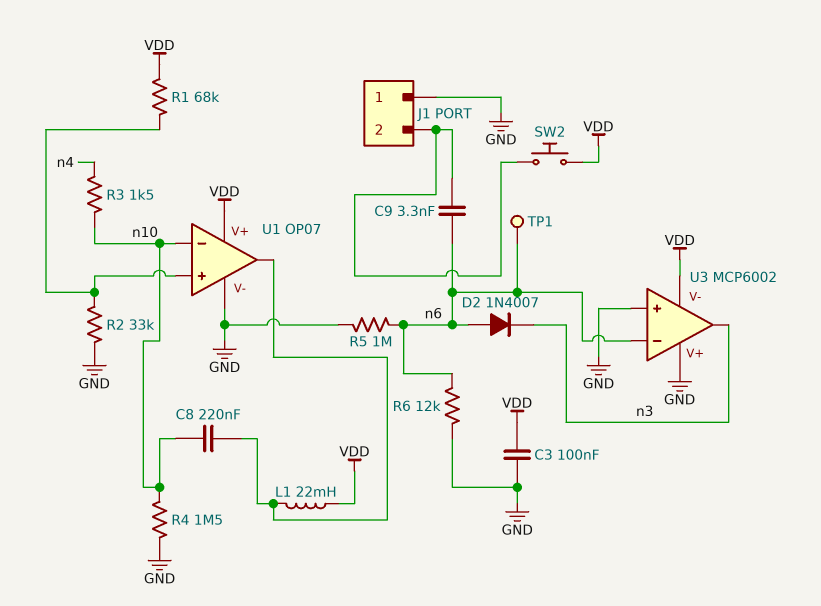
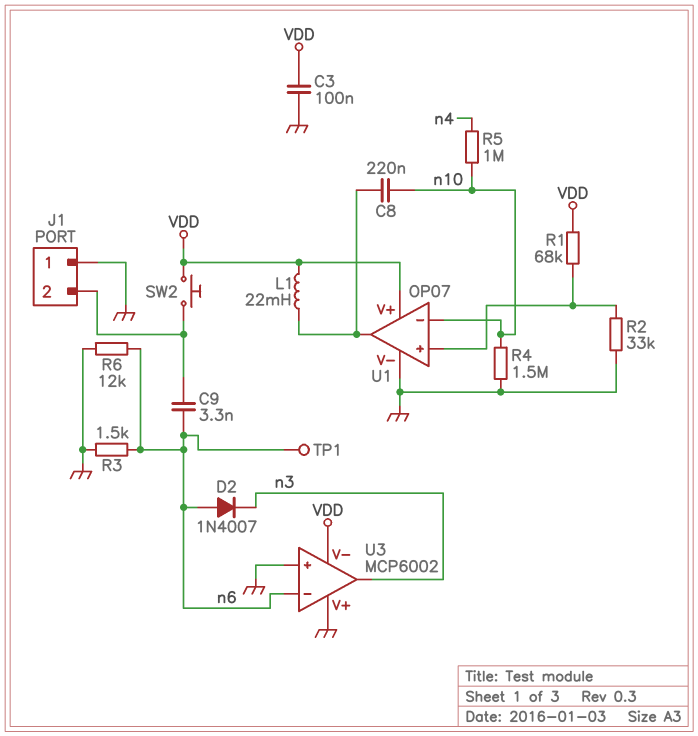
R3: 1.5k (n4, n10) -> 1.5k (GND, n6)
R5: 1M (GND, n6) -> 1M (n4, n10)

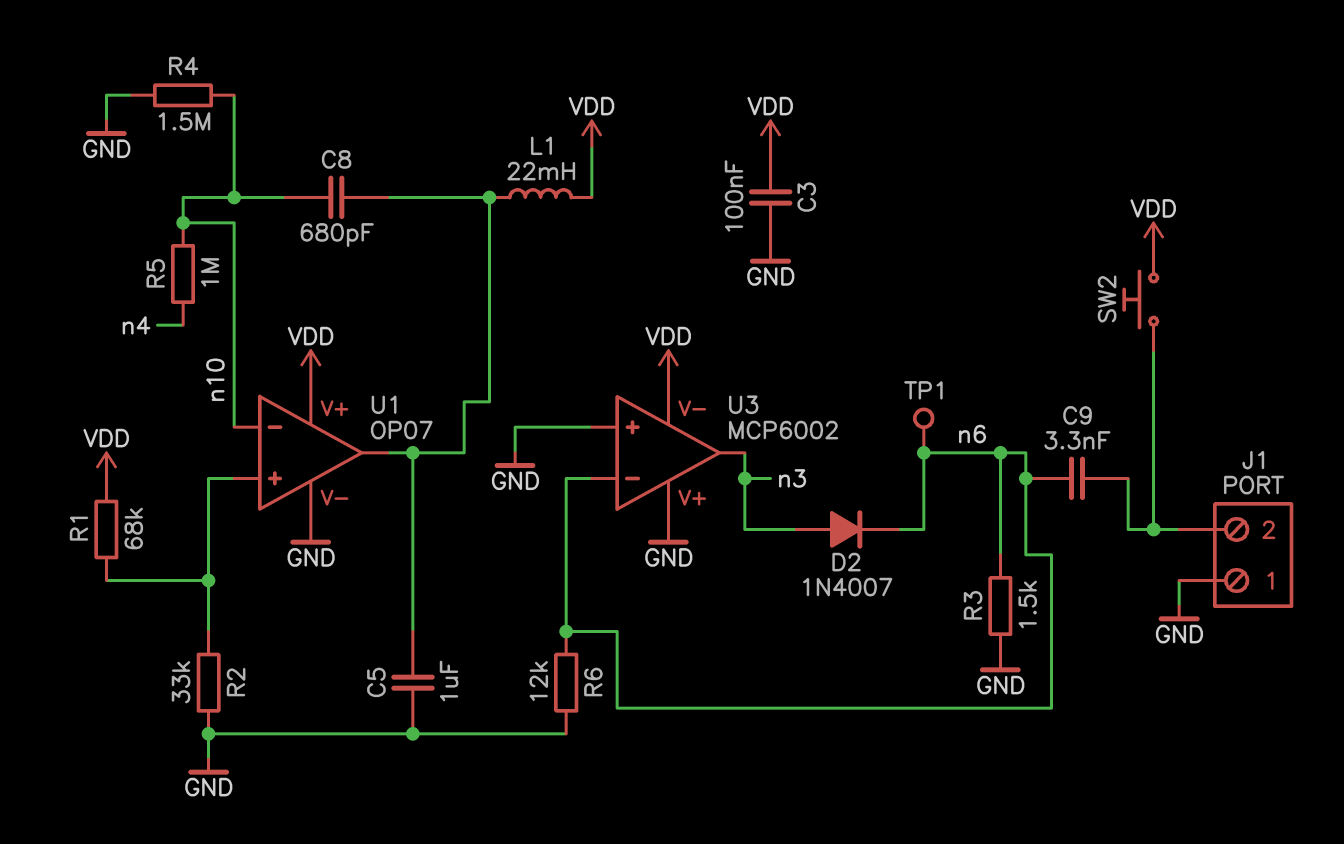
C5: none -> 1uF (GND, U1/out)
C8: 220nF (U1/out, n10) -> 680pF (U1/out, n10)
D2: diode 1N4007 (A n6, K n3) -> diode 1N4007 (A n3, K n6)

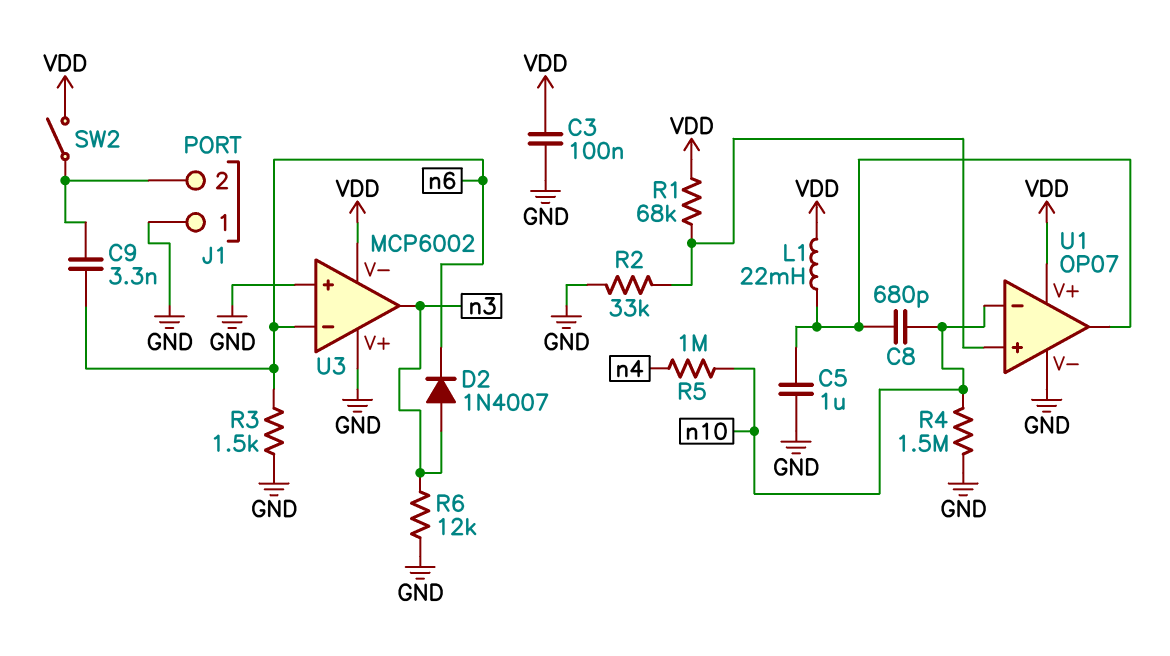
R6: 12k (GND, n6) -> 12k (GND, n3)
SW2: button (J1/2, VDD) -> switch (J1/2, VDD)
TP1: test point (n6) -> none

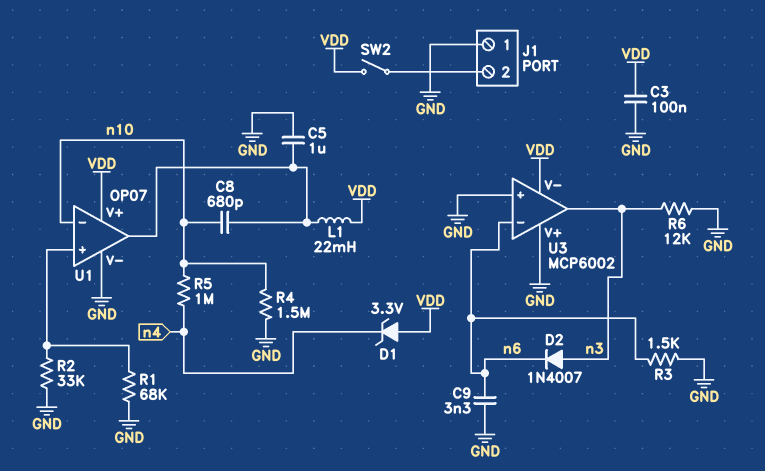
C9: 3.3nF (J1/2, n6) -> 3.3nF (GND, n6)
D1: none -> zener 3.3V (A VDD, K n4)
R1: 68k (U1/in+, VDD) -> 68k (GND, U1/in+)

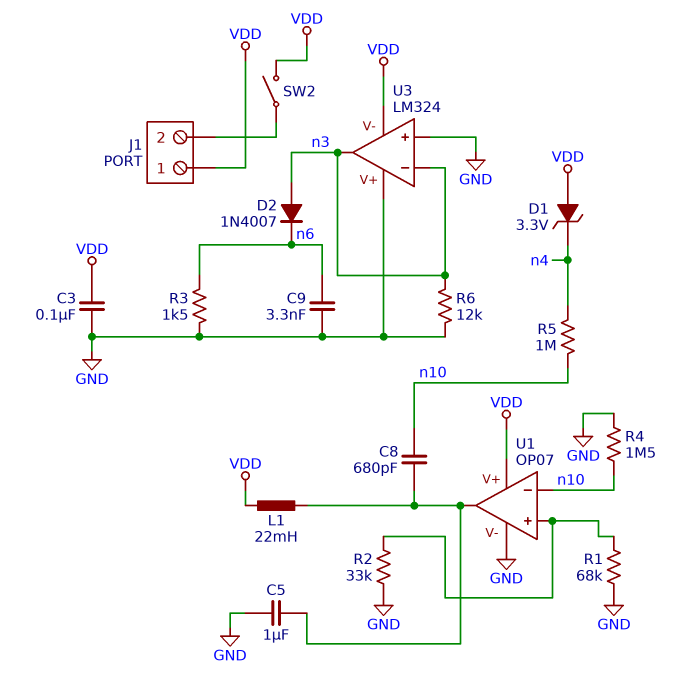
J1 pin 1: GND -> VDD
U3: MCP6002 -> LM324
U3 pin in-: n6 -> n3

